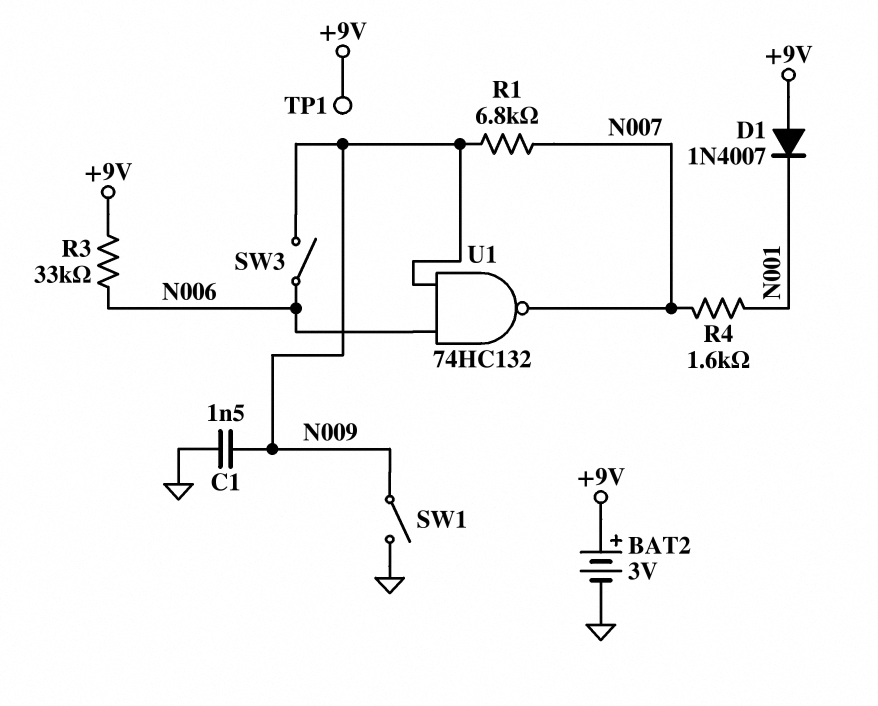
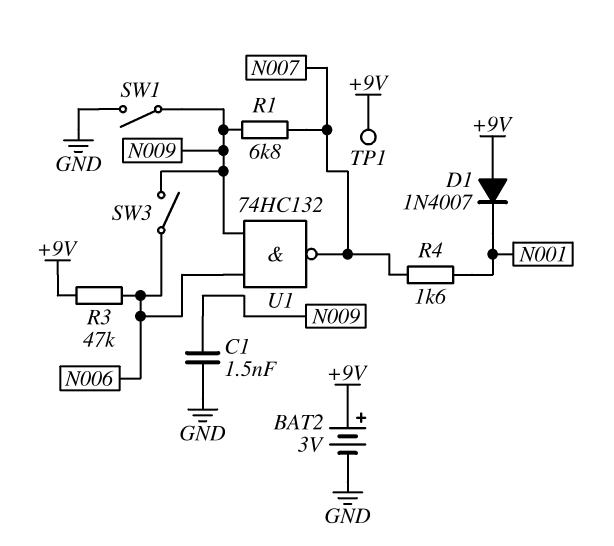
R3: 33k (+9V, N006) -> 47k (+9V, N006)

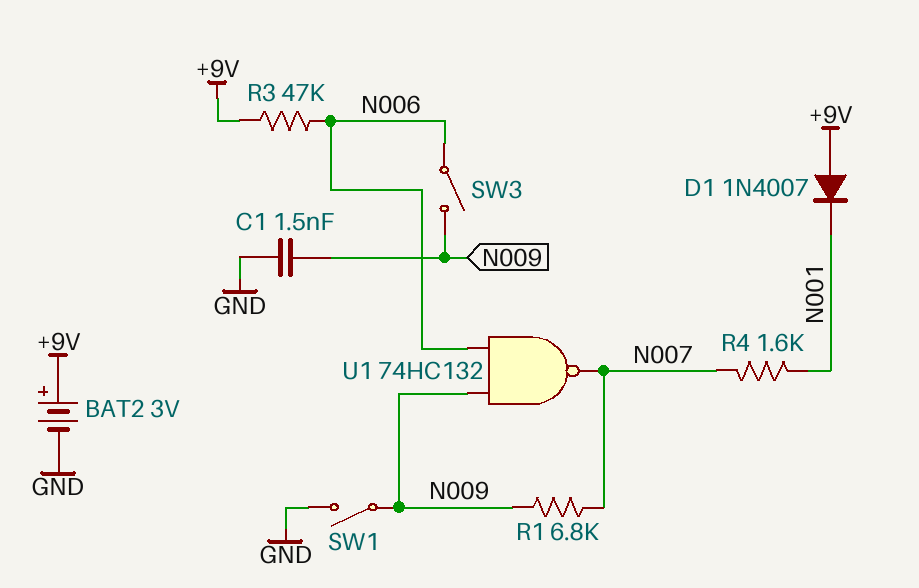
TP1: test point (+9V) -> none

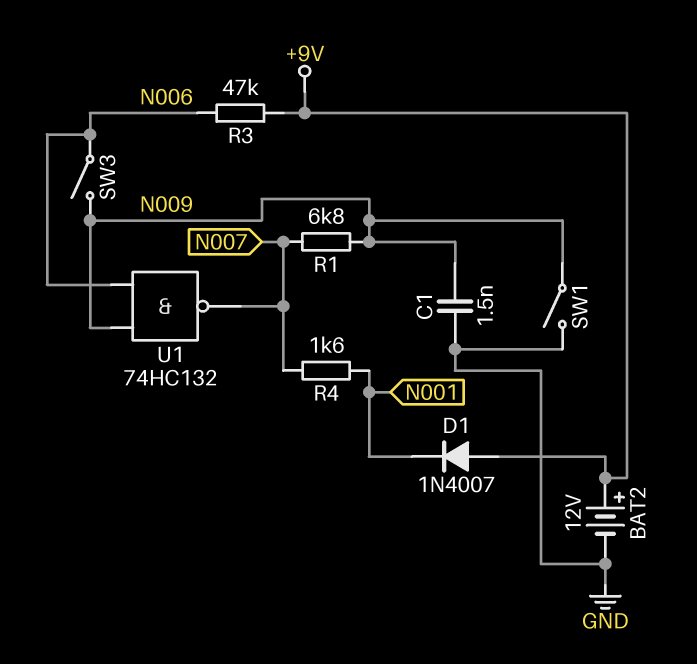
BAT2: 3V (plus +9V, minus GND) -> 12V (plus +9V, minus GND)

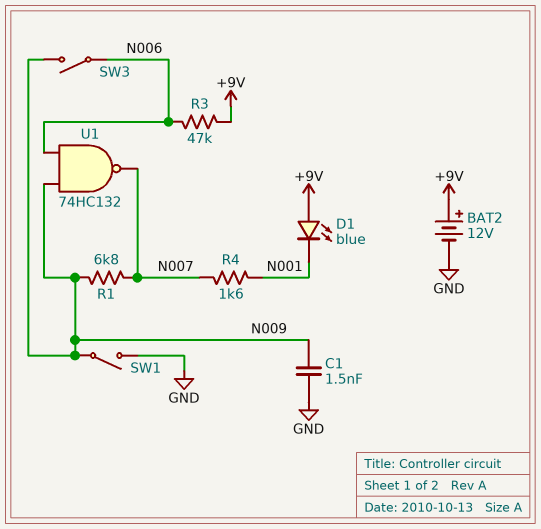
D1: diode 1N4007 (A +9V, K N001) -> LED blue (A +9V, K N001)

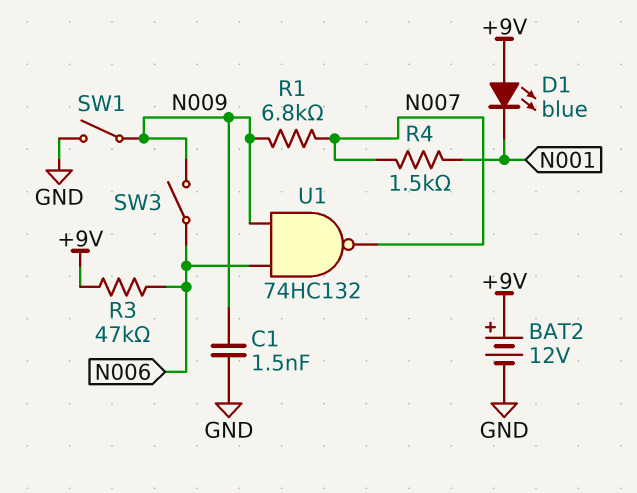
R4: 1.6k (N001, N007) -> 1.5k (N001, N007)

